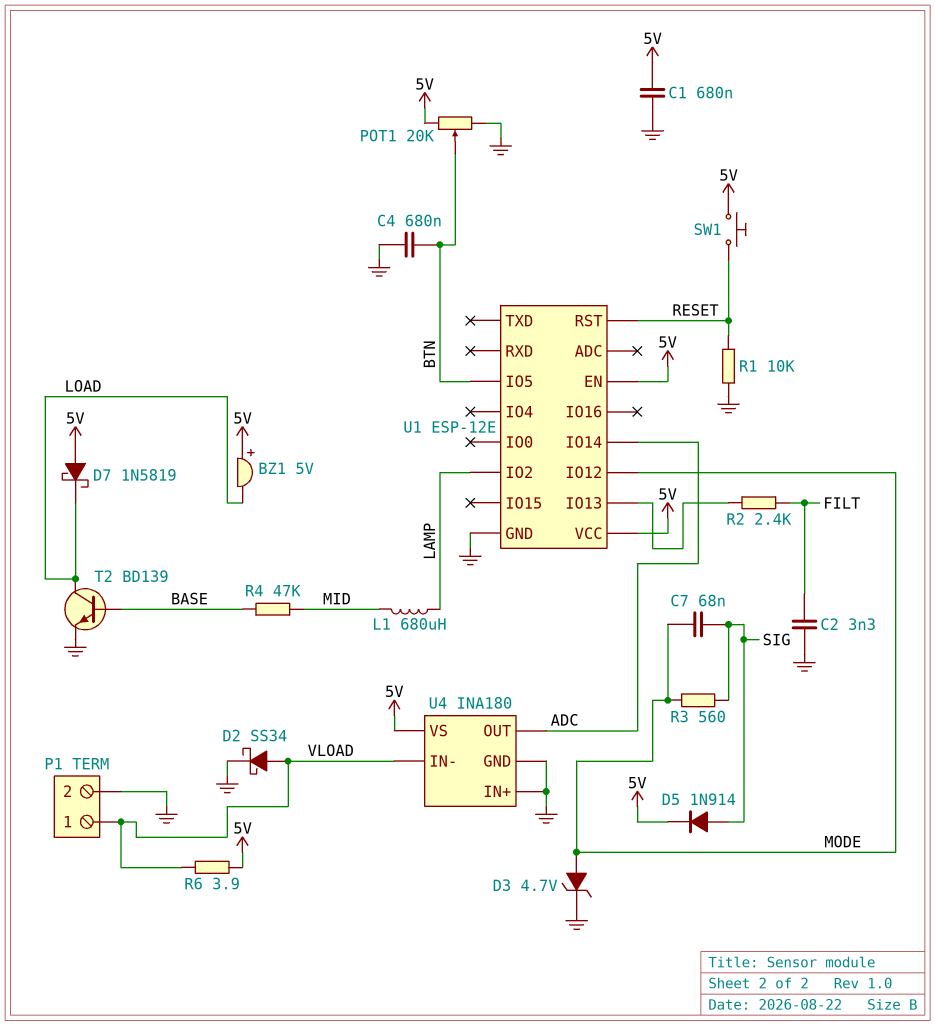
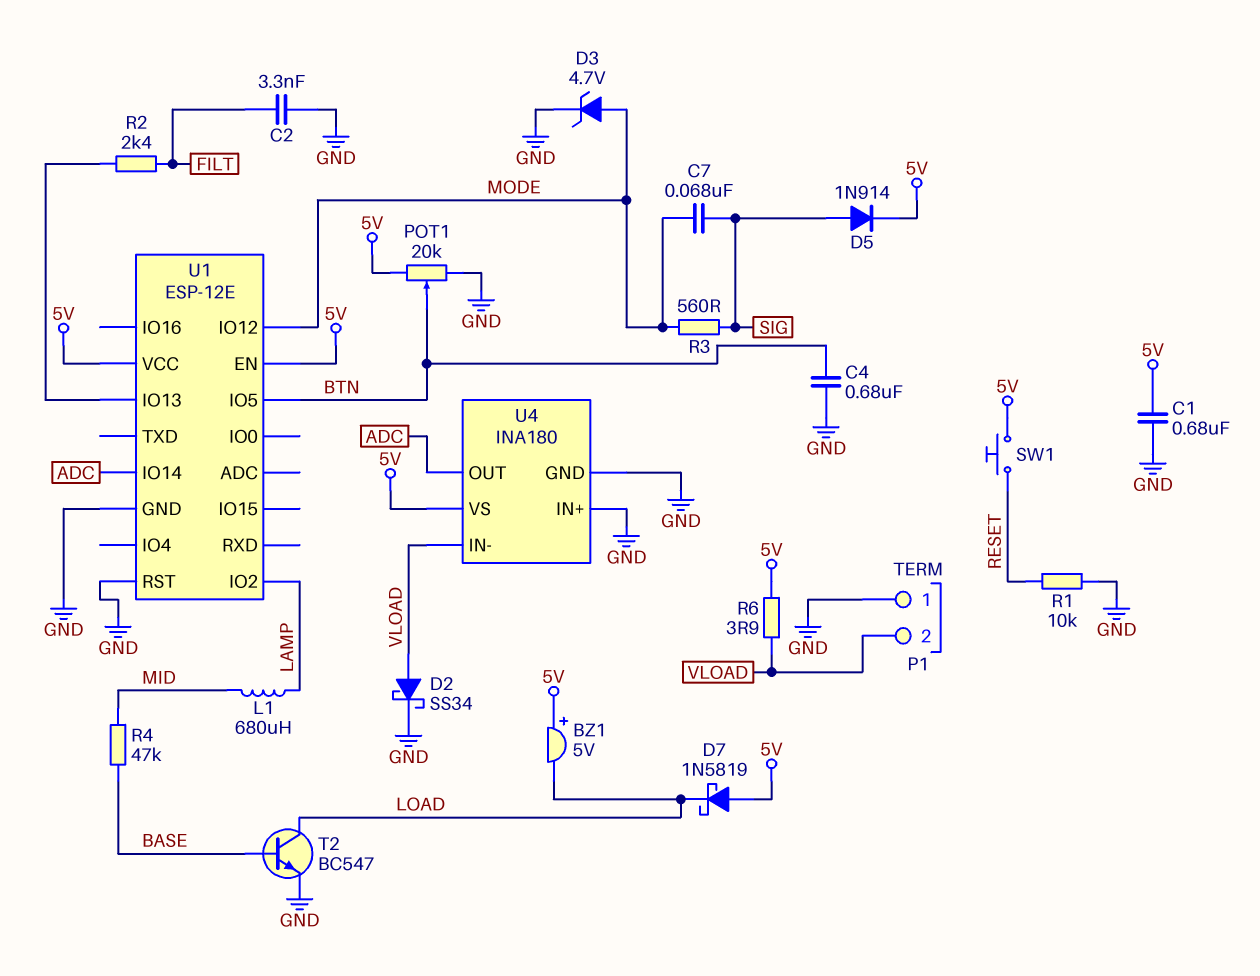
P1 pin 1: VLOAD -> GND
P1 pin 2: GND -> VLOAD
T2: NPN BD139 (B BASE, C LOAD, E GND) -> NPN BC547 (B BASE, C LOAD, E GND)
U1 pin RST: RESET -> GND

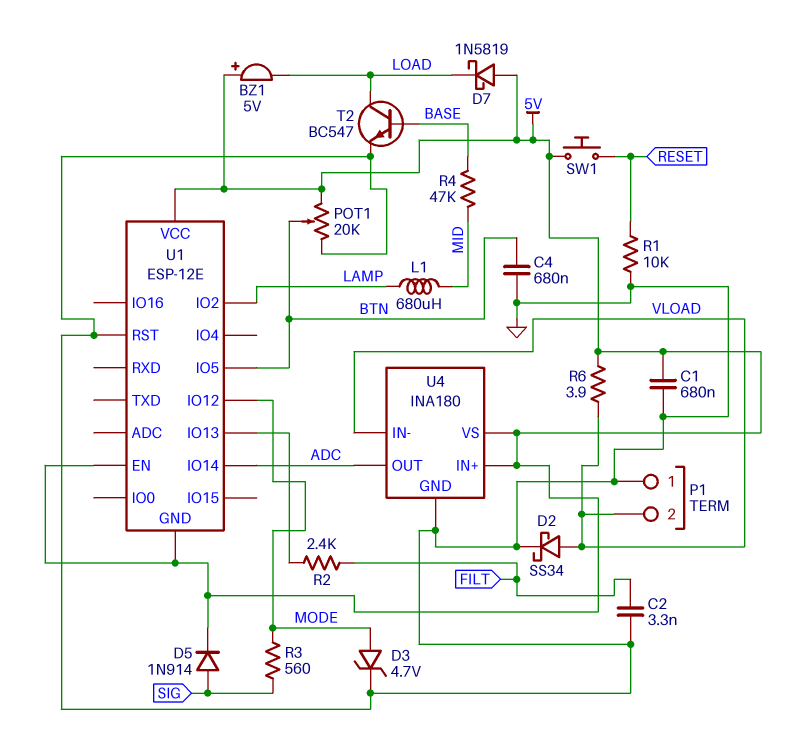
C7: 68nF (MODE, SIG) -> none
U1 pin GND: GND -> 5V
U4 pin IN+: GND -> 5V

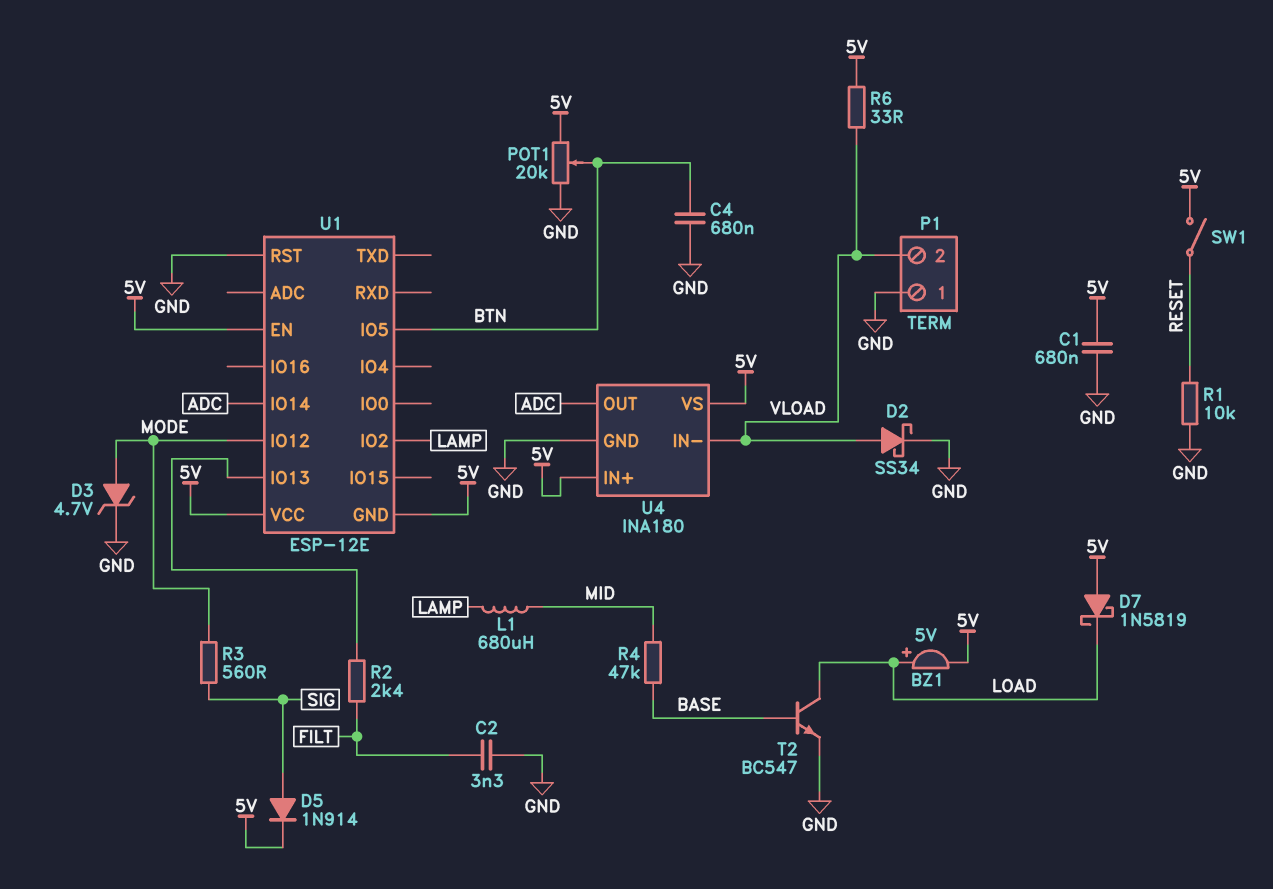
BZ1: buzzer 5V (plus 5V, minus LOAD) -> buzzer 5V (plus LOAD, minus 5V)
R6: 3.9 (5V, VLOAD) -> 33 (5V, VLOAD)
SW1: button (5V, RESET) -> switch (5V, RESET)

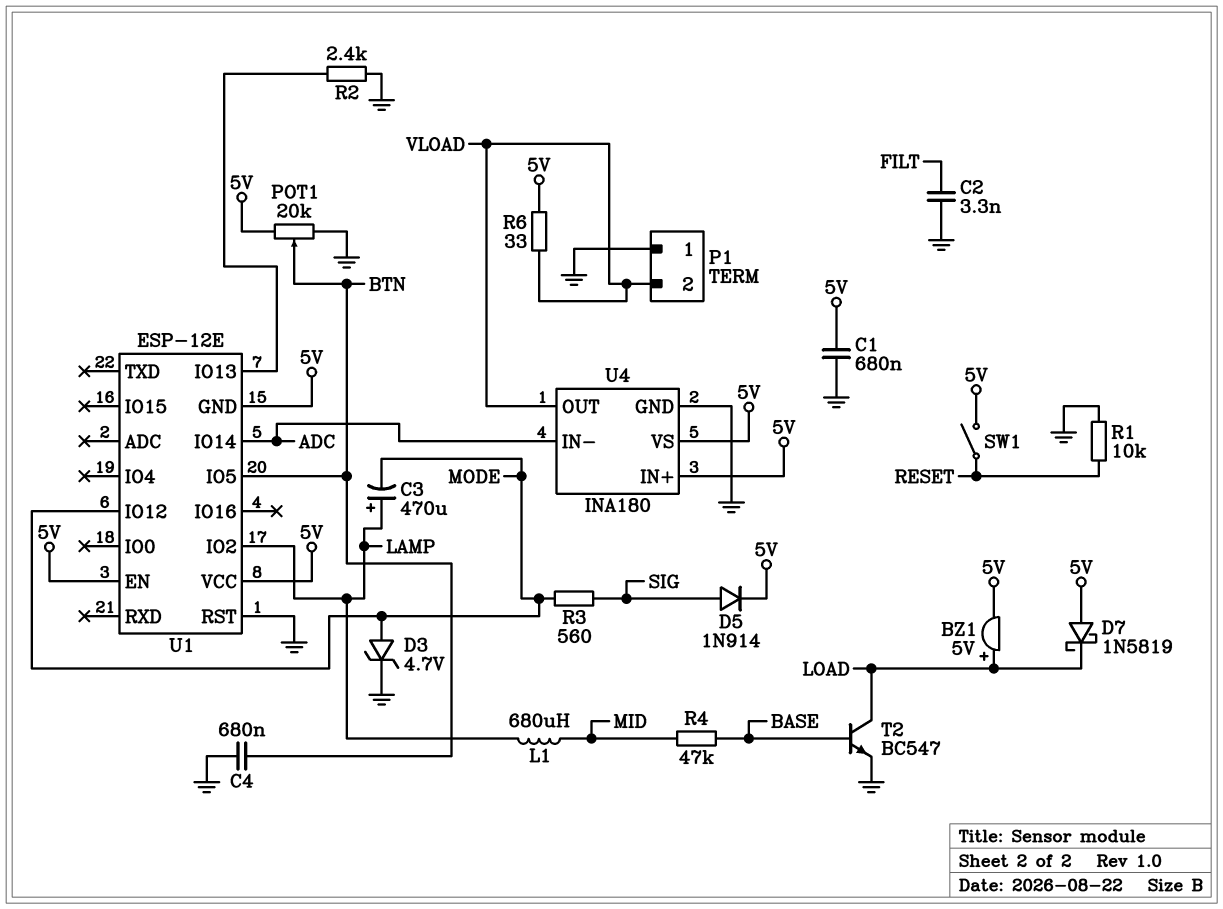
C3: none -> 470uF (plus LAMP, minus MODE)
D2: schottky SS34 (A VLOAD, K GND) -> none
R2: 2.4k (FILT, U1/IO13) -> 2.4k (GND, U1/IO13)
U4 pin IN-: VLOAD -> ADC
U4 pin OUT: ADC -> VLOAD

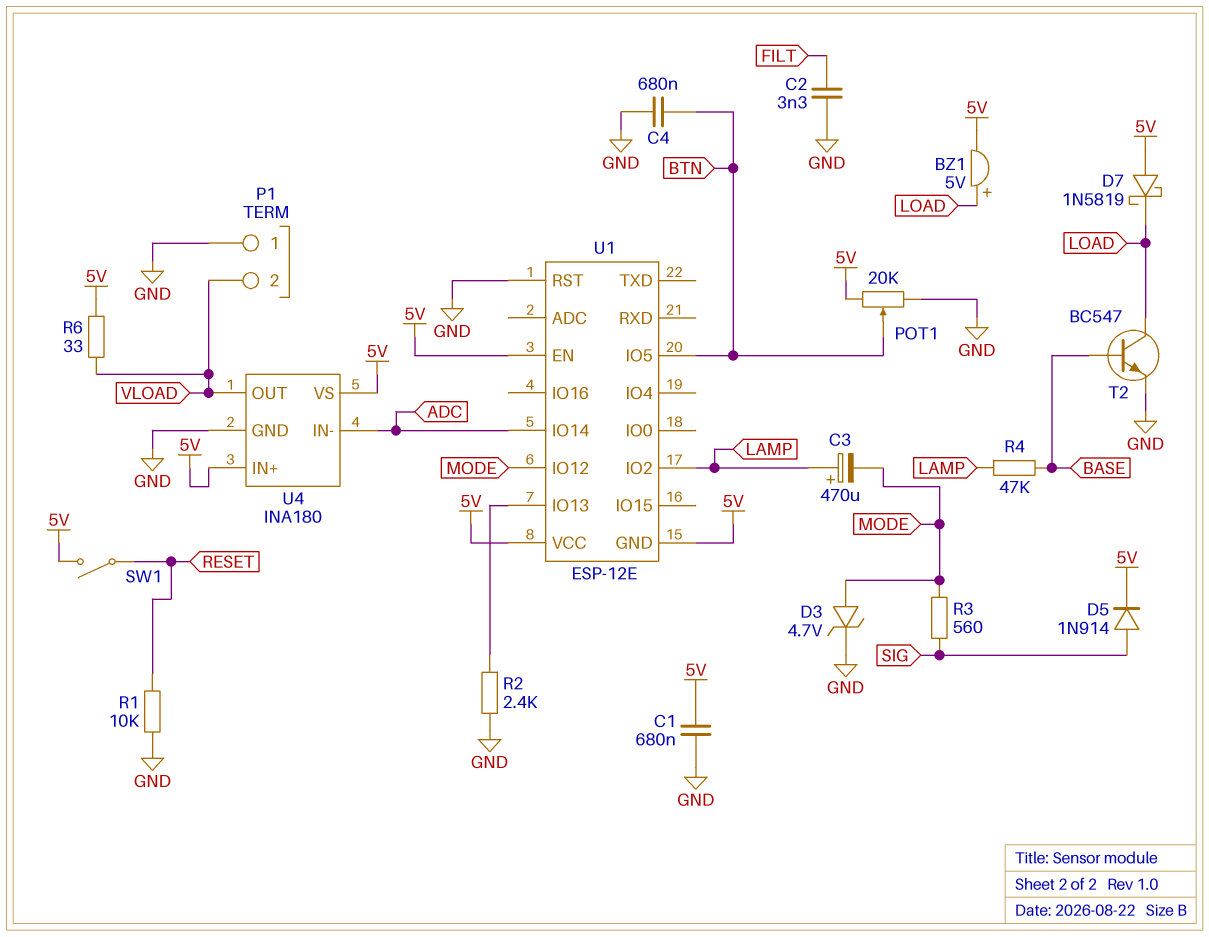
L1: 680uH (LAMP, MID) -> none
R4: 47k (BASE, MID) -> 47k (BASE, LAMP)

